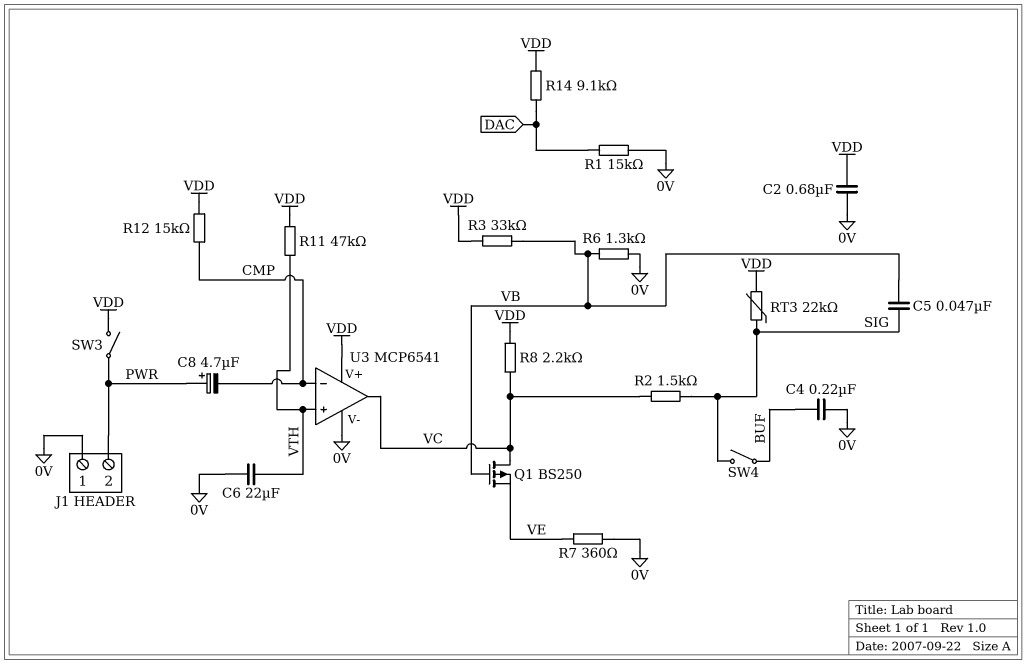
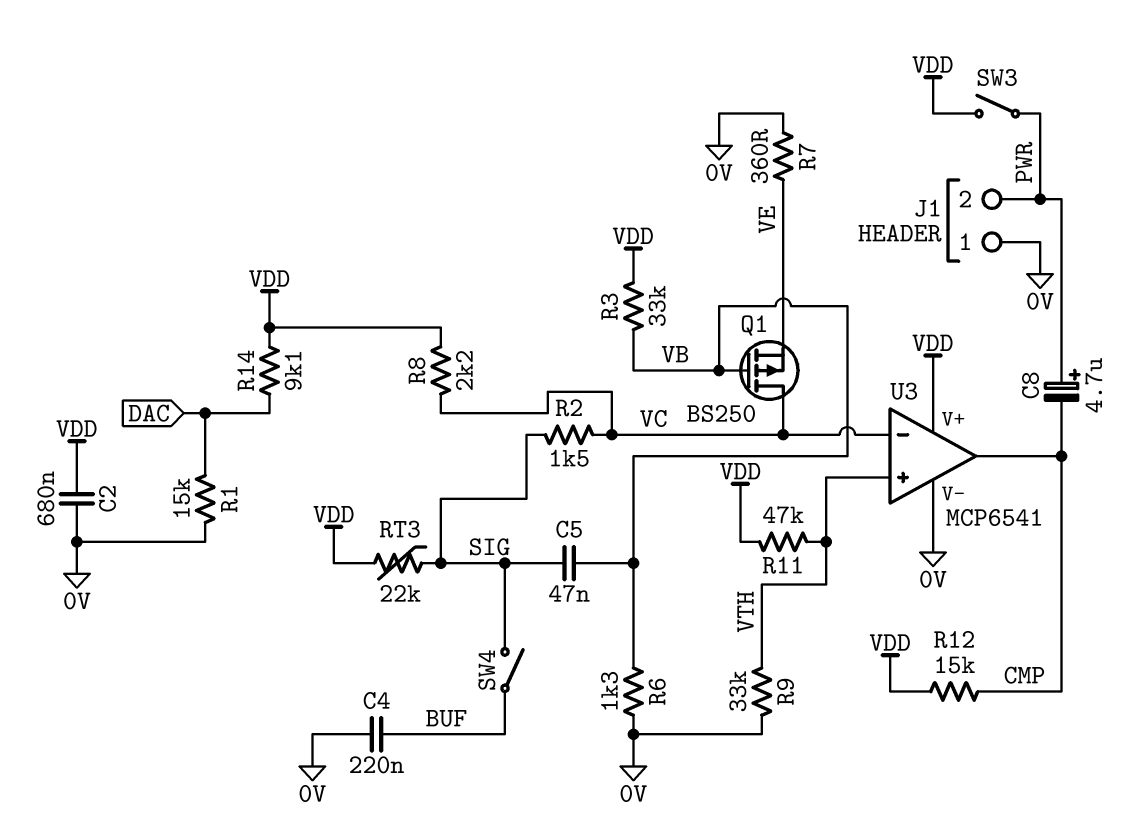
C6: 22uF (0V, VTH) -> none
R9: none -> 33k (0V, VTH)
U3 pin in-: CMP -> VC
U3 pin out: VC -> CMP

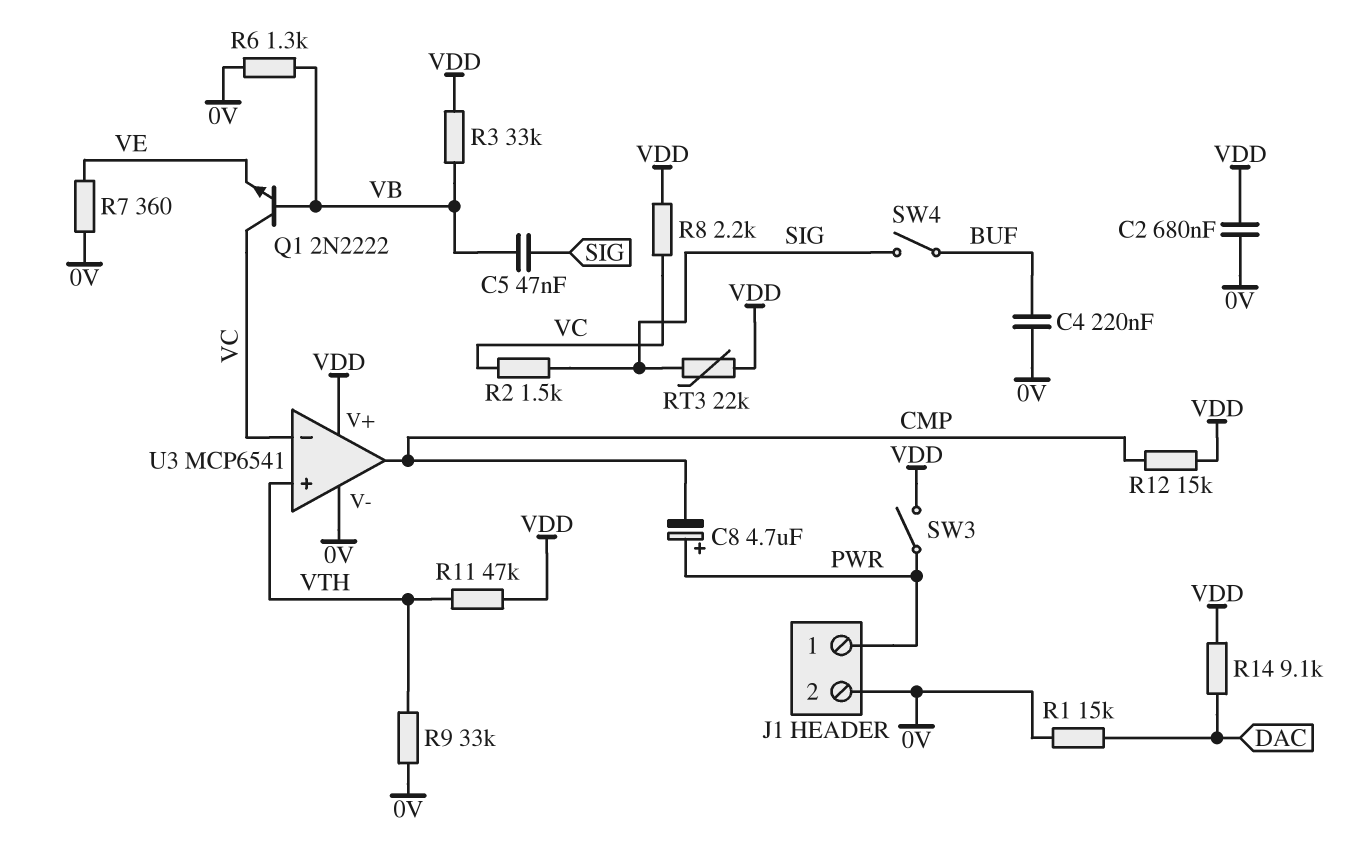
J1 pin 1: 0V -> PWR
J1 pin 2: PWR -> 0V
Q1: PMOS BS250 (G VB, D VC, S VE) -> NPN 2N2222 (B VB, C VC, E VE)

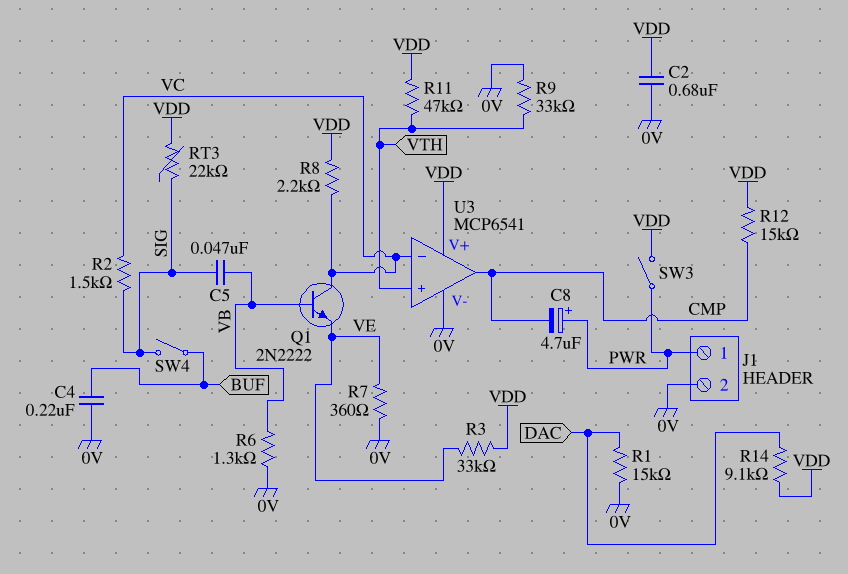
R3: 33k (VB, VDD) -> 33k (VDD, VE)

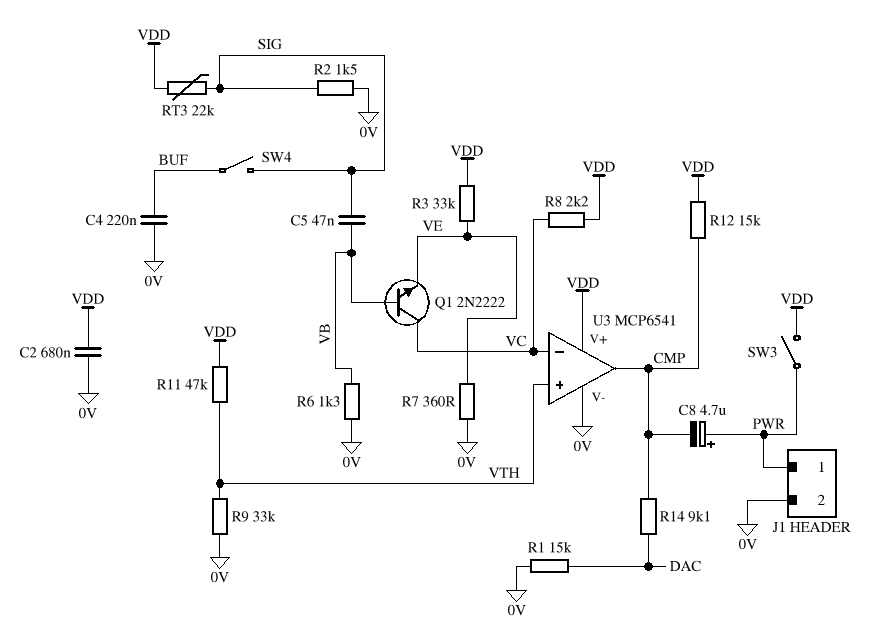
R2: 1.5k (SIG, VC) -> 1.5k (0V, SIG)
R14: 9.1k (DAC, VDD) -> 9.1k (CMP, DAC)

